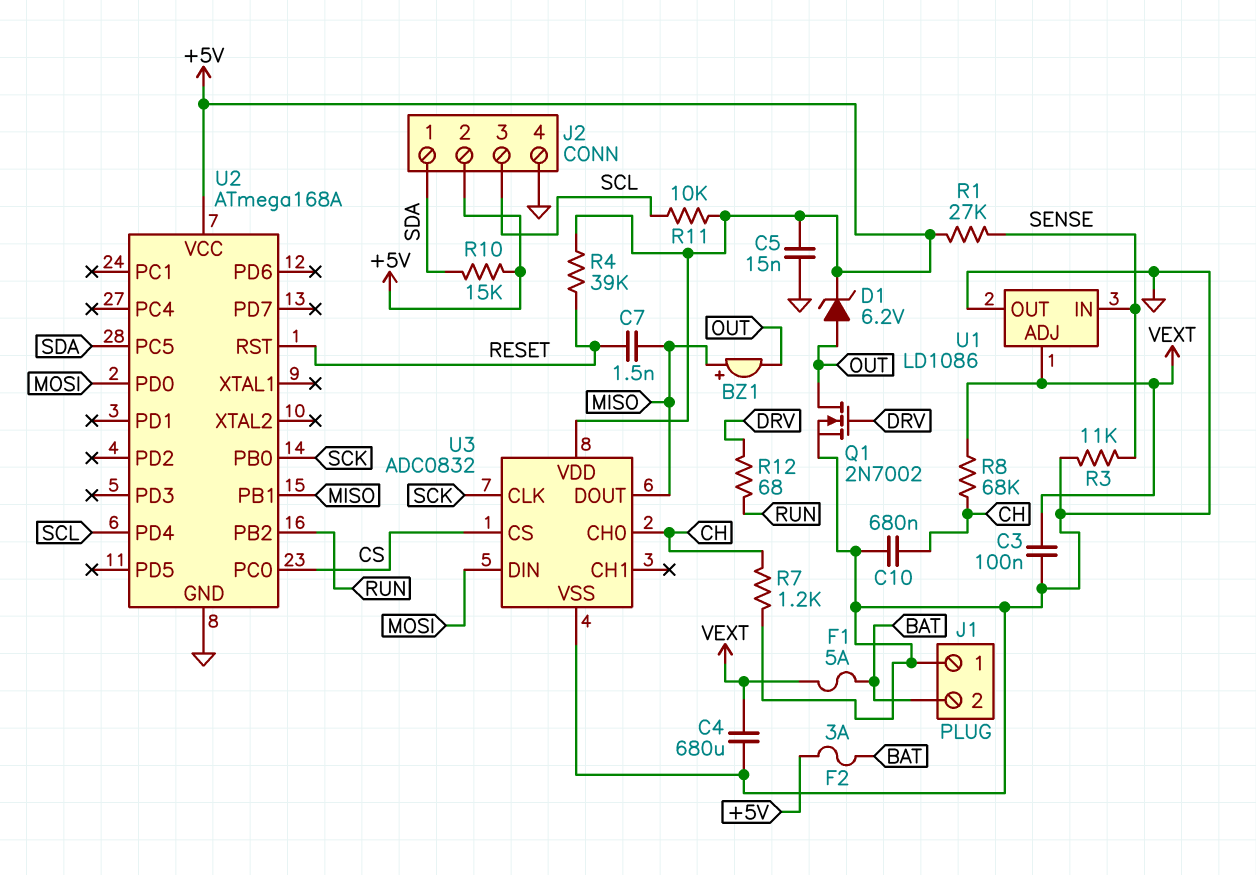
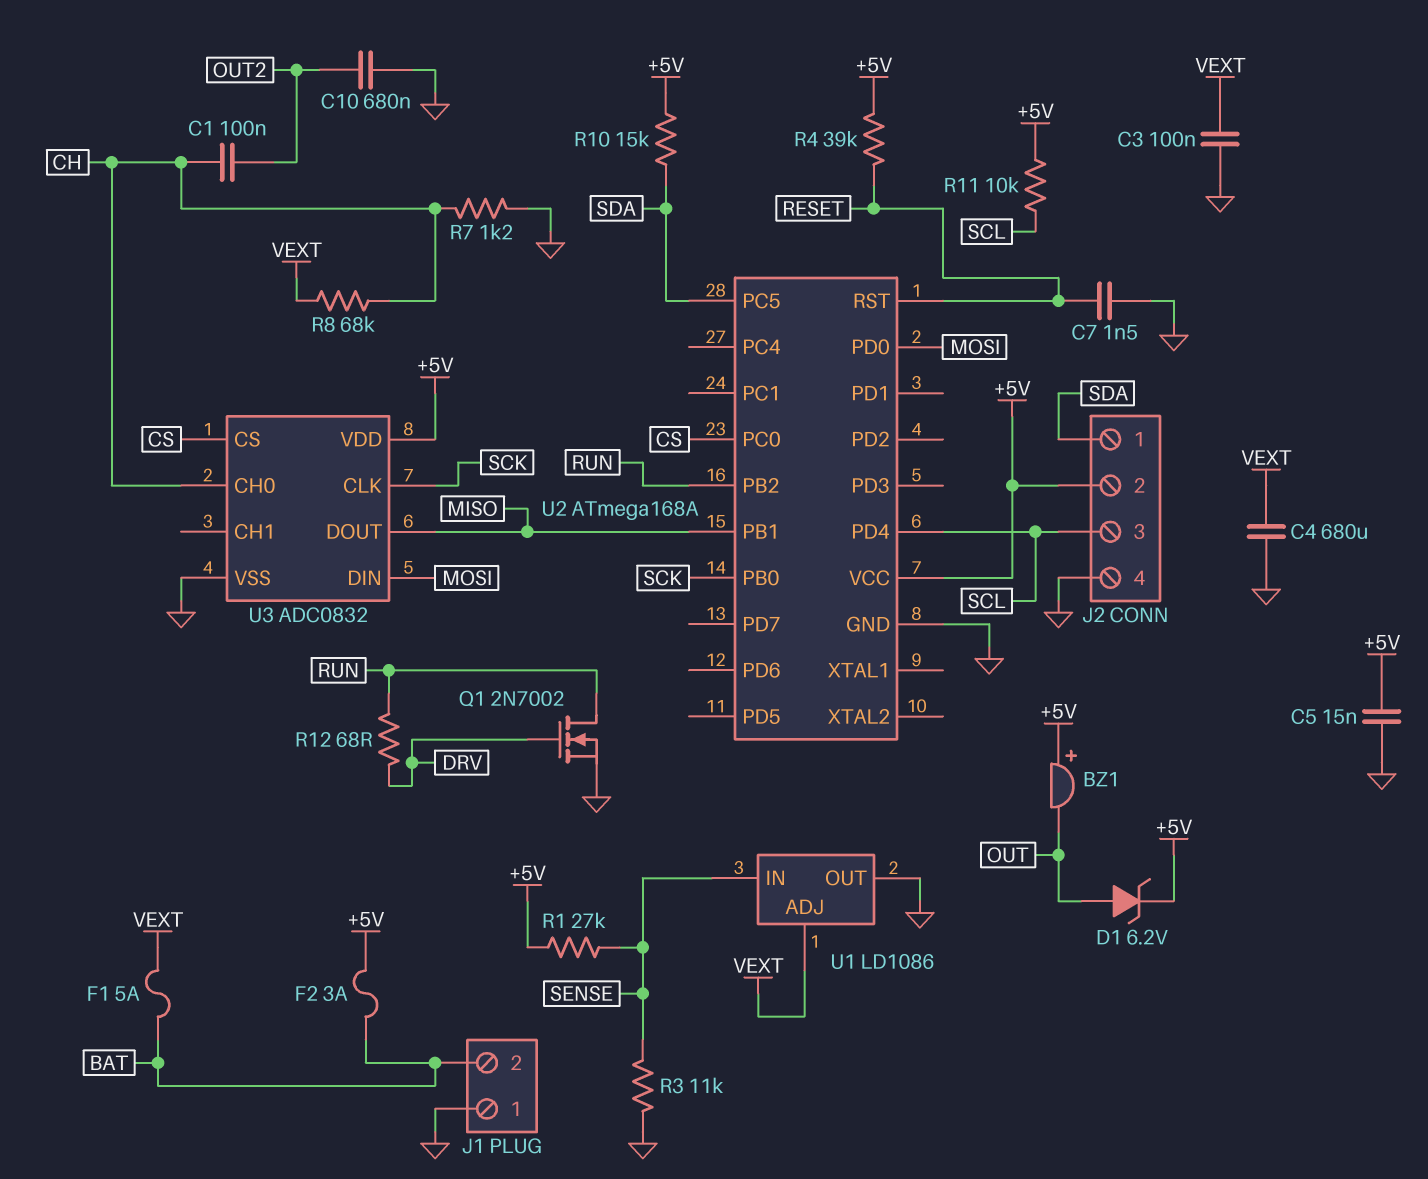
BZ1: buzzer (plus MISO, minus OUT) -> buzzer (plus +5V, minus OUT)
C1: none -> 100nF (CH, OUT2)
C7: 1.5nF (MISO, RESET) -> 1.5nF (GND, RESET)
C10: 680nF (CH, GND) -> 680nF (GND, OUT2)
Q1: NMOS 2N7002 (G DRV, D OUT, S GND) -> NMOS 2N7002 (G DRV, D RUN, S GND)

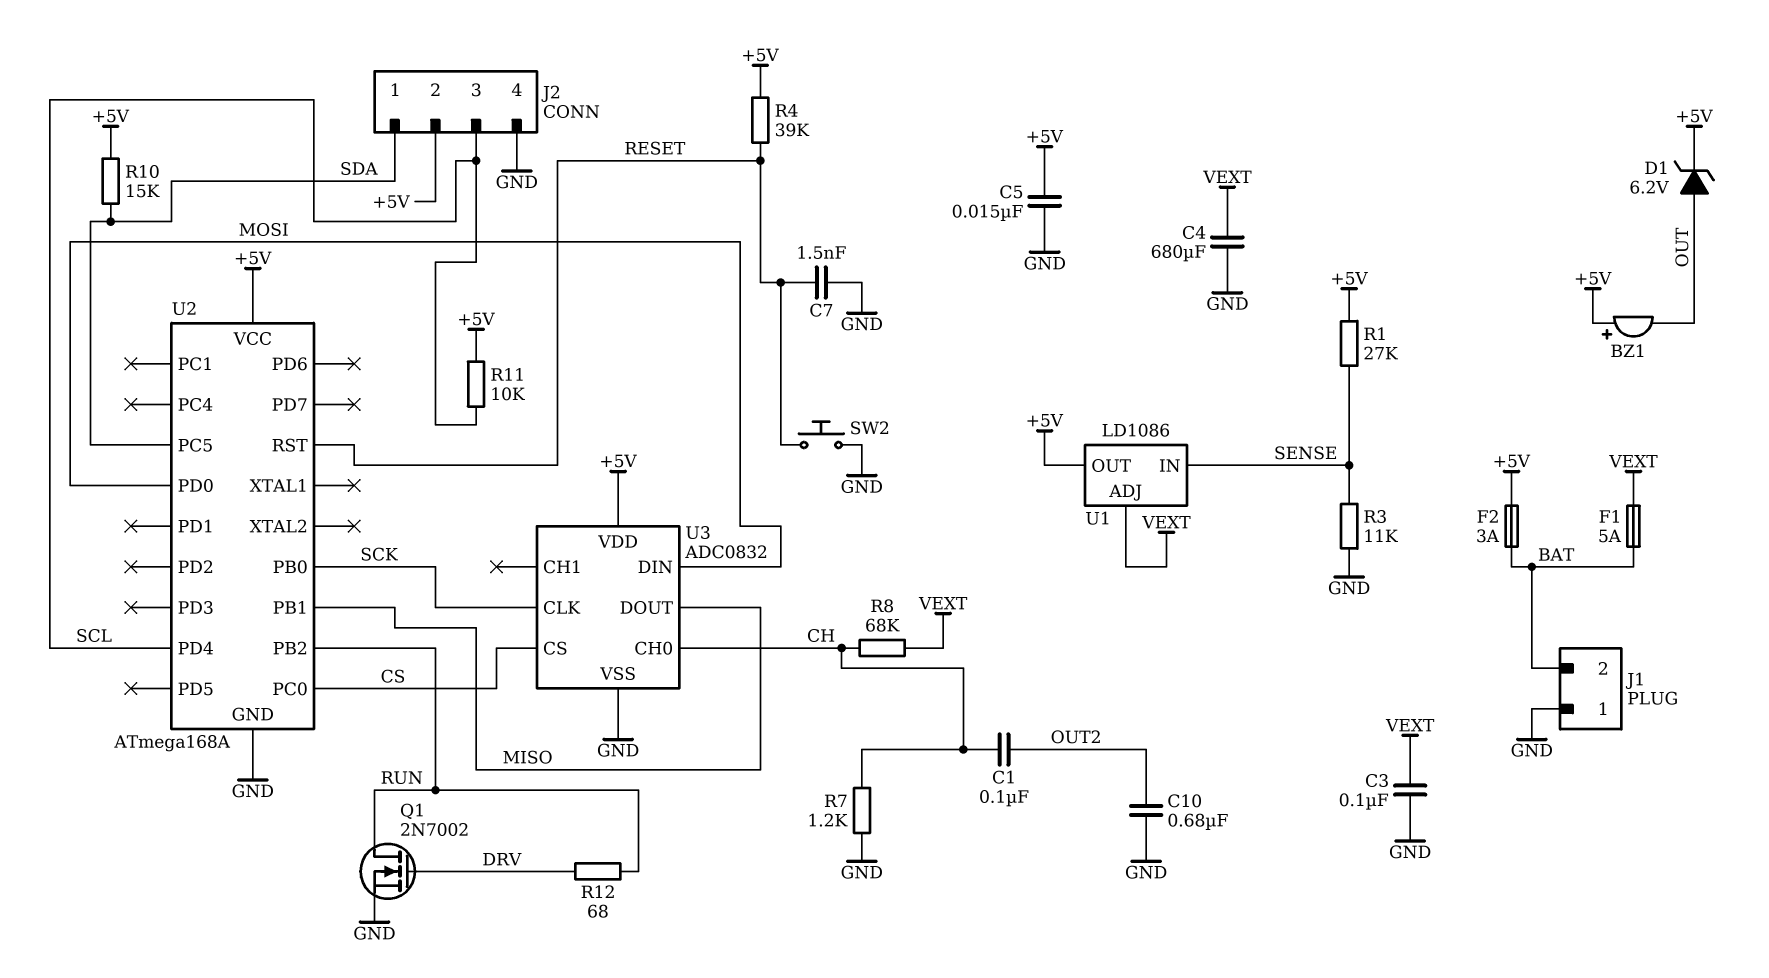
SW2: none -> button (GND, RESET)
U1 pin OUT: GND -> +5V

